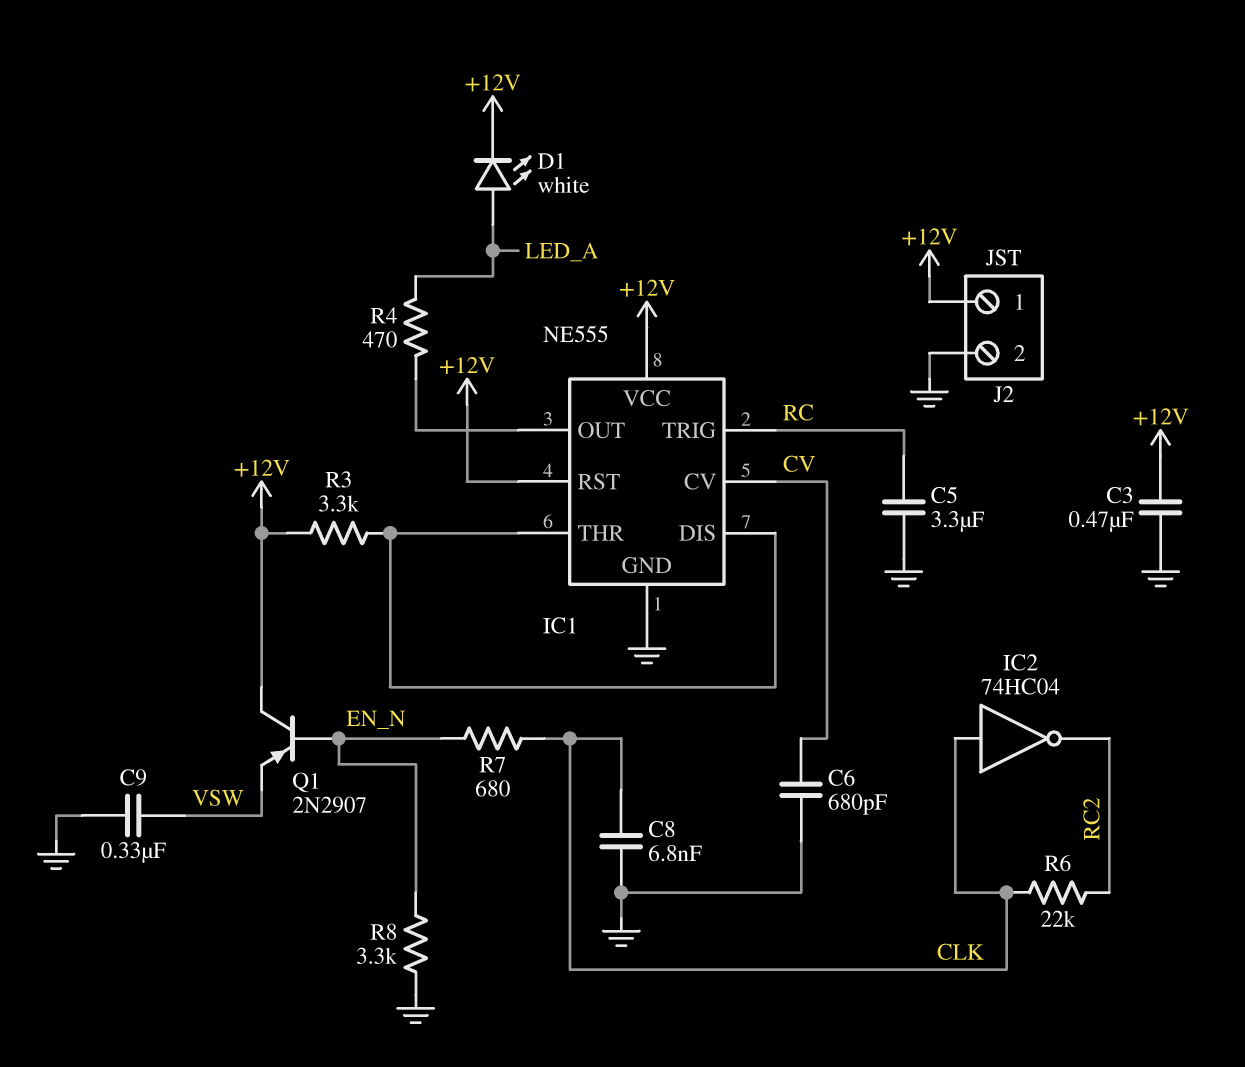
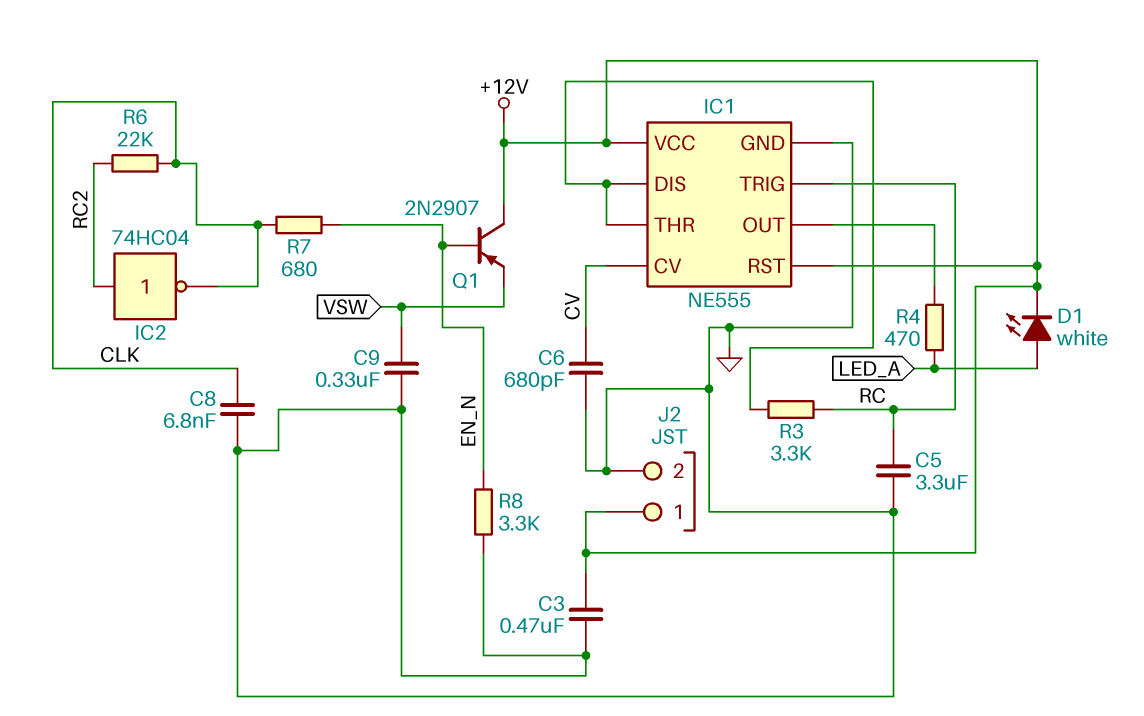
IC2: NOT 74HC04 (in CLK, out RC2) -> NOT 74HC04 (in RC2, out CLK)
R3: 3.3k (+12V, IC1/DIS) -> 3.3k (IC1/DIS, RC)

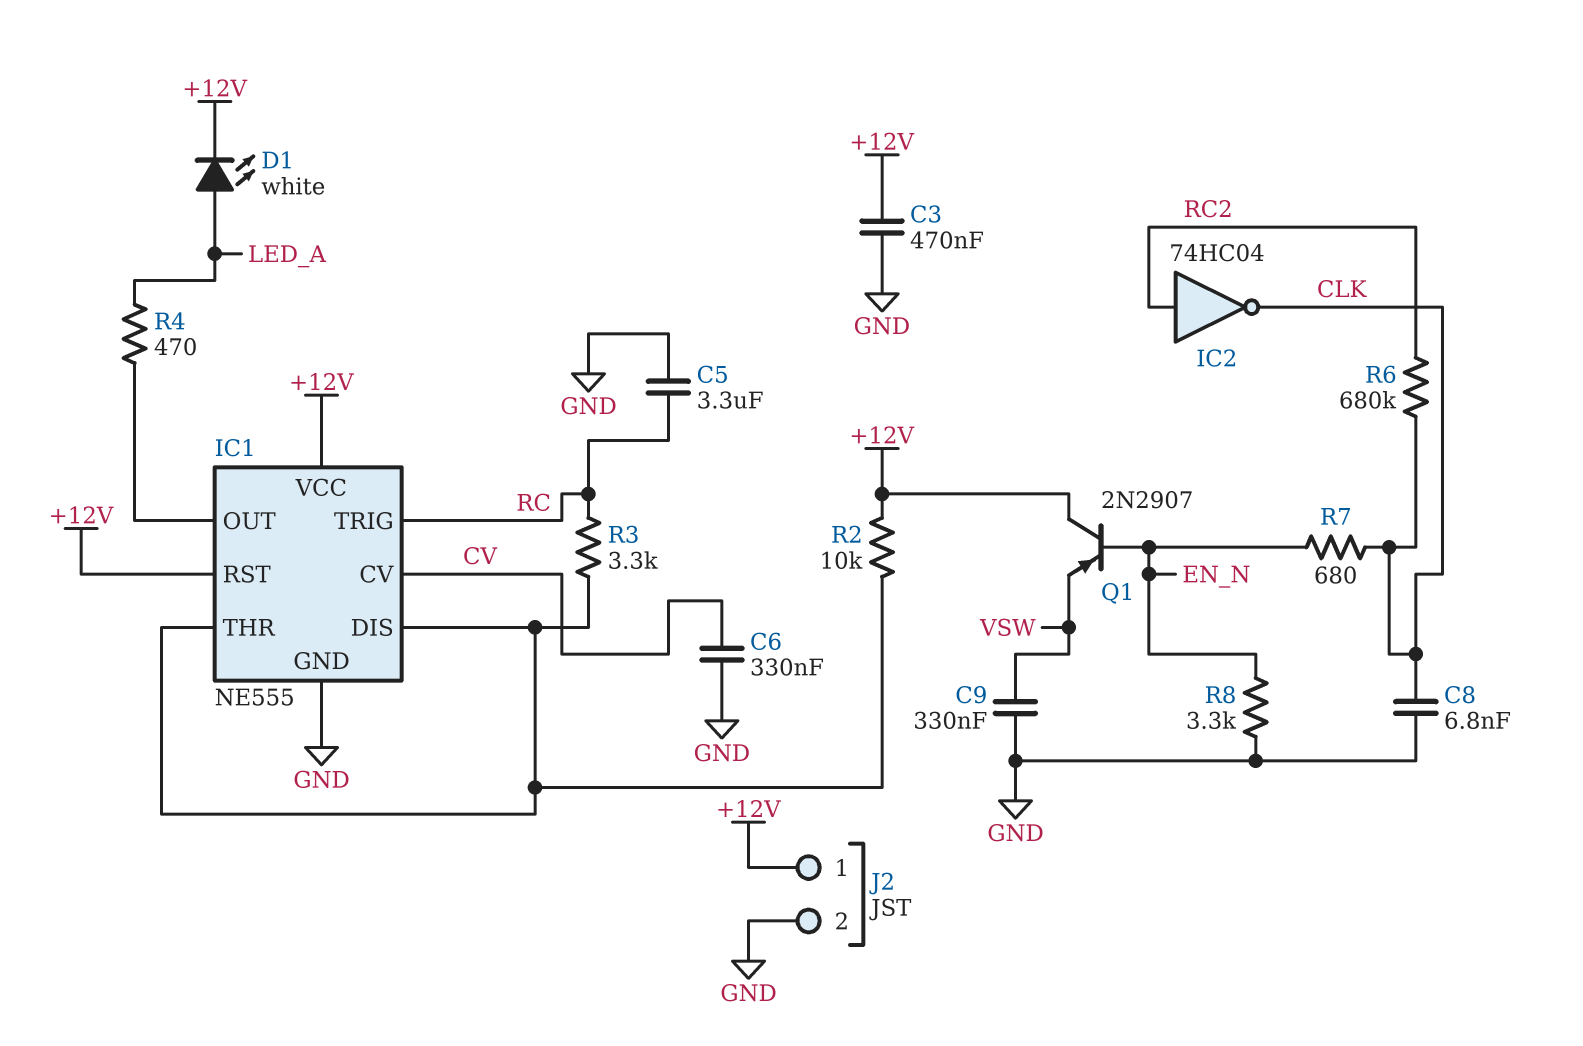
C6: 680pF (CV, GND) -> 330nF (CV, GND)
R2: none -> 10k (+12V, IC1/DIS)
R6: 22k (CLK, RC2) -> 680k (CLK, RC2)

